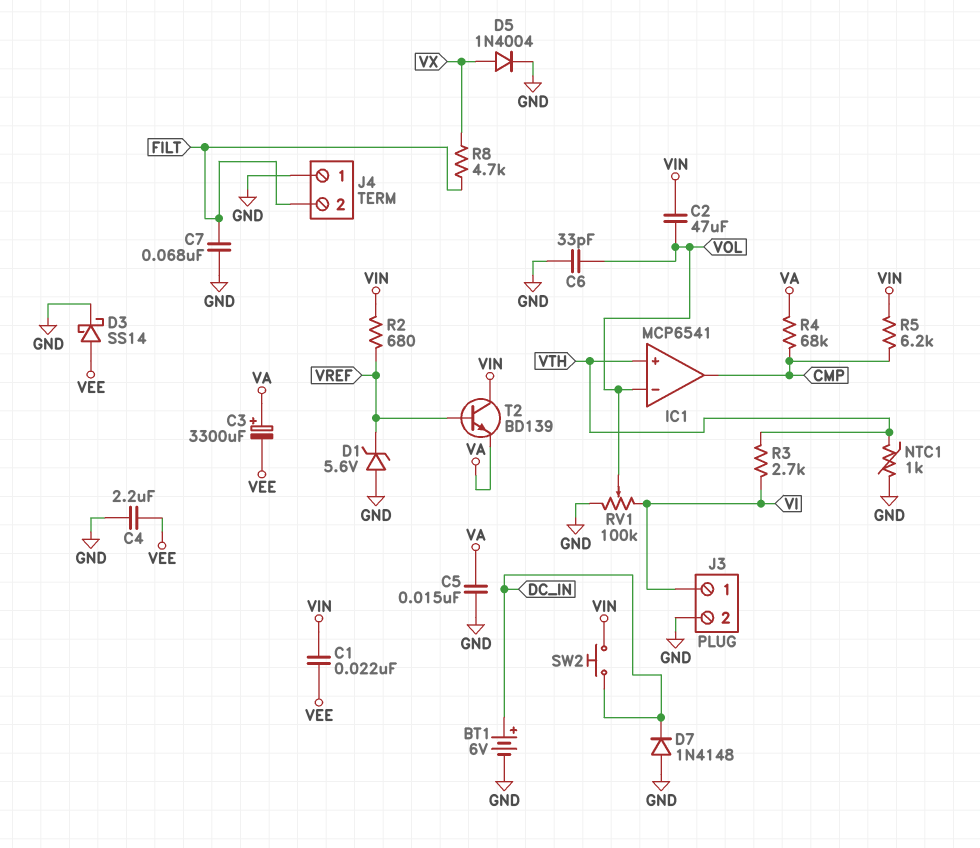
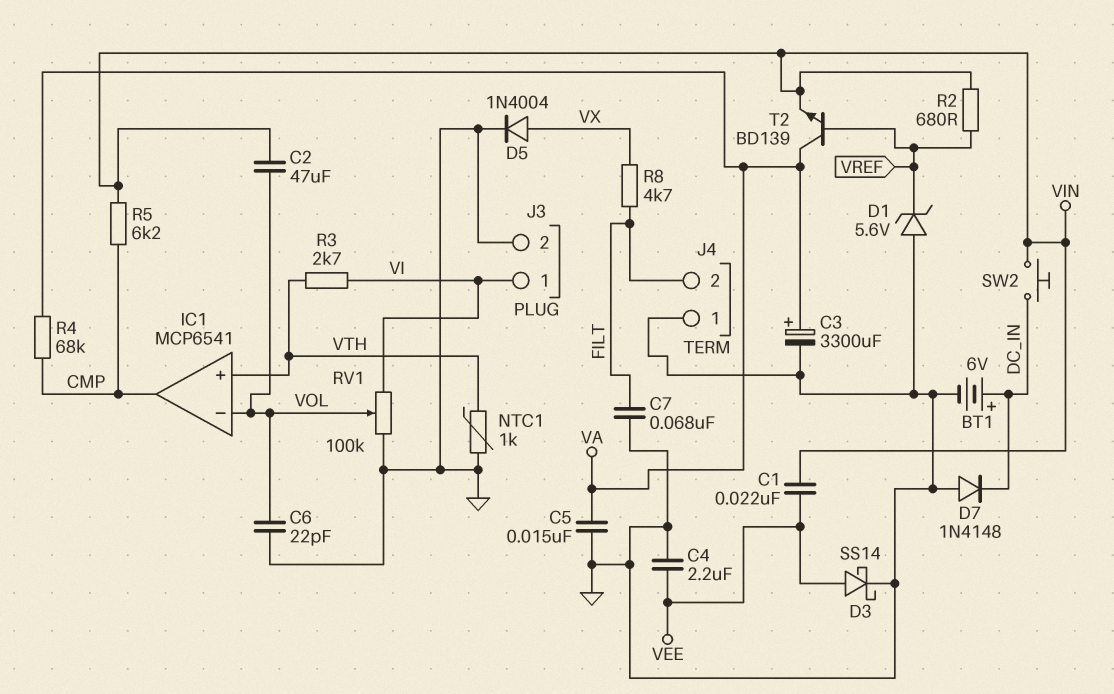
C3: 3300uF (plus VA, minus VEE) -> 3300uF (plus VA, minus GND)
C6: 33pF (GND, VOL) -> 22pF (GND, VOL)
T2: NPN BD139 (B VREF, C VIN, E VA) -> NPN BD139 (B VREF, C VA, E VIN)

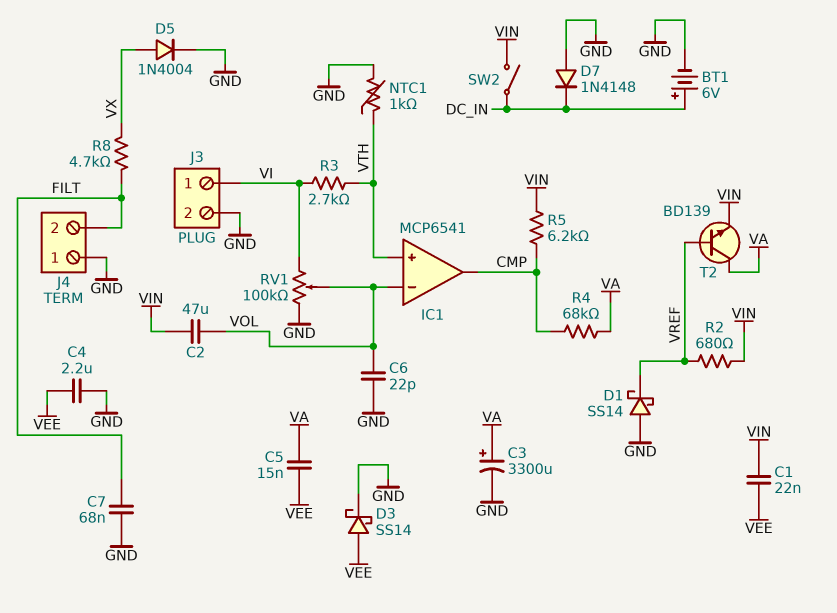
C5: 15nF (GND, VA) -> 15nF (VA, VEE)
D1: zener 5.6V (A GND, K VREF) -> schottky SS14 (A GND, K VREF)
SW2: button (DC_IN, VIN) -> switch (DC_IN, VIN)

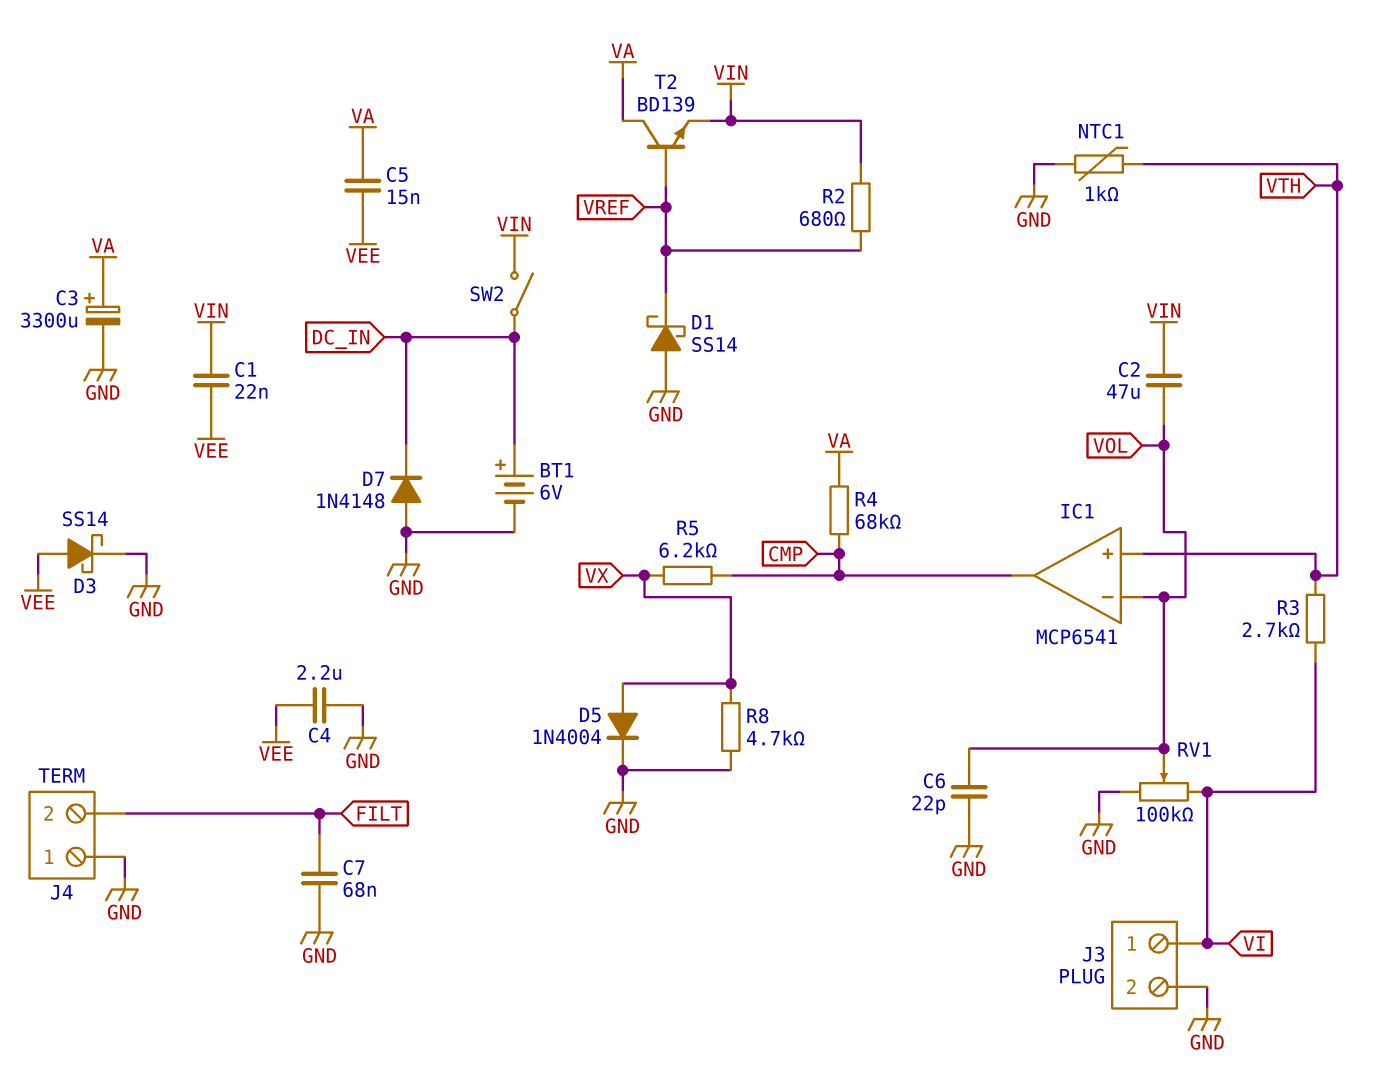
R5: 6.2k (CMP, VIN) -> 6.2k (CMP, VX)
R8: 4.7k (FILT, VX) -> 4.7k (GND, VX)

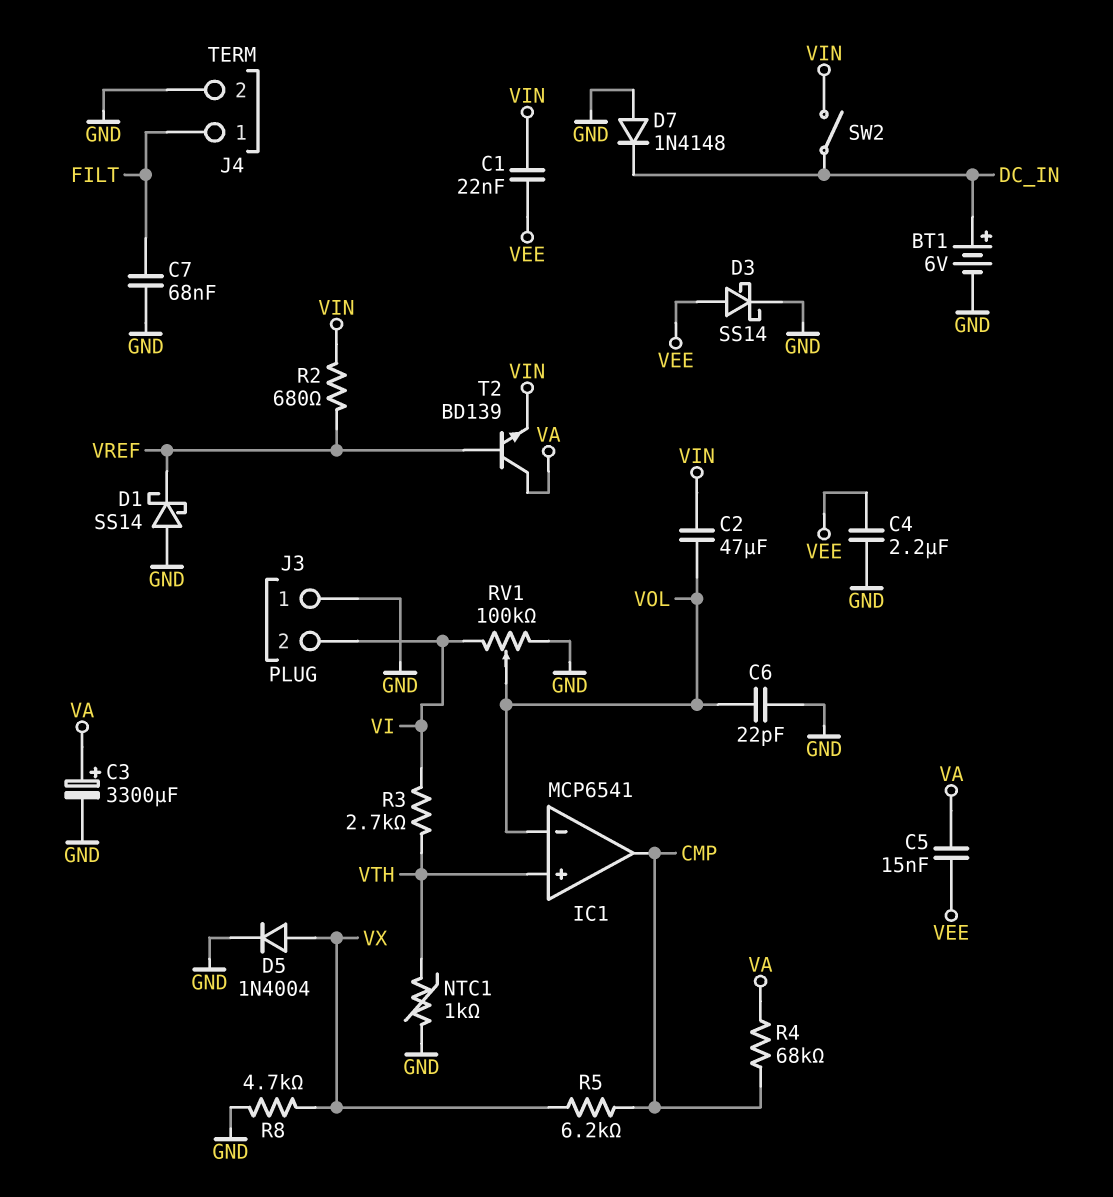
J3 pin 1: VI -> GND
J3 pin 2: GND -> VI
J4 pin 1: GND -> FILT
J4 pin 2: FILT -> GND

